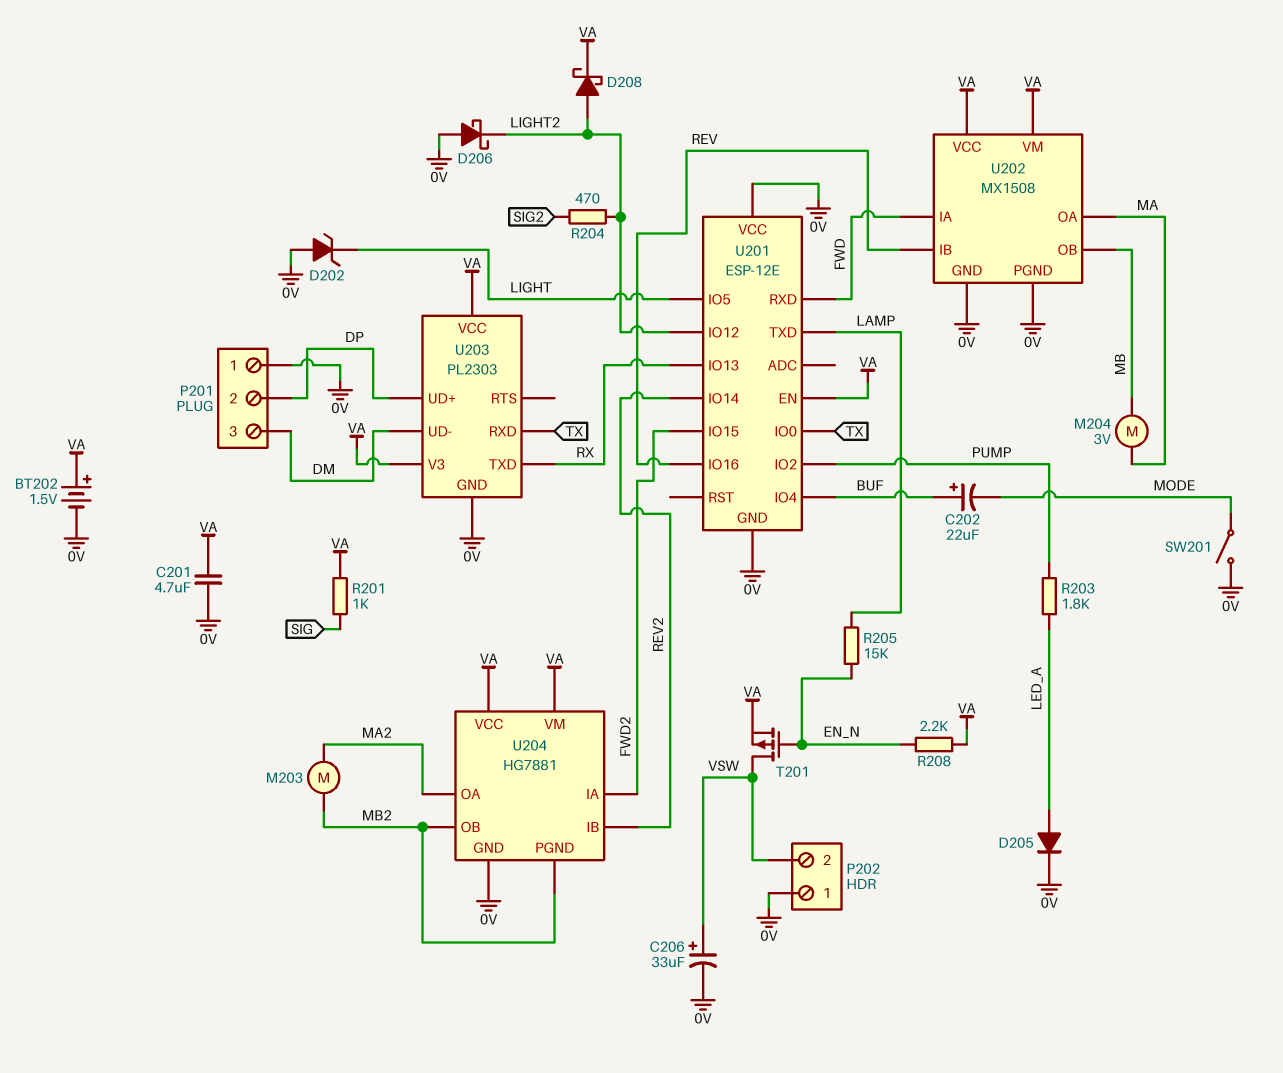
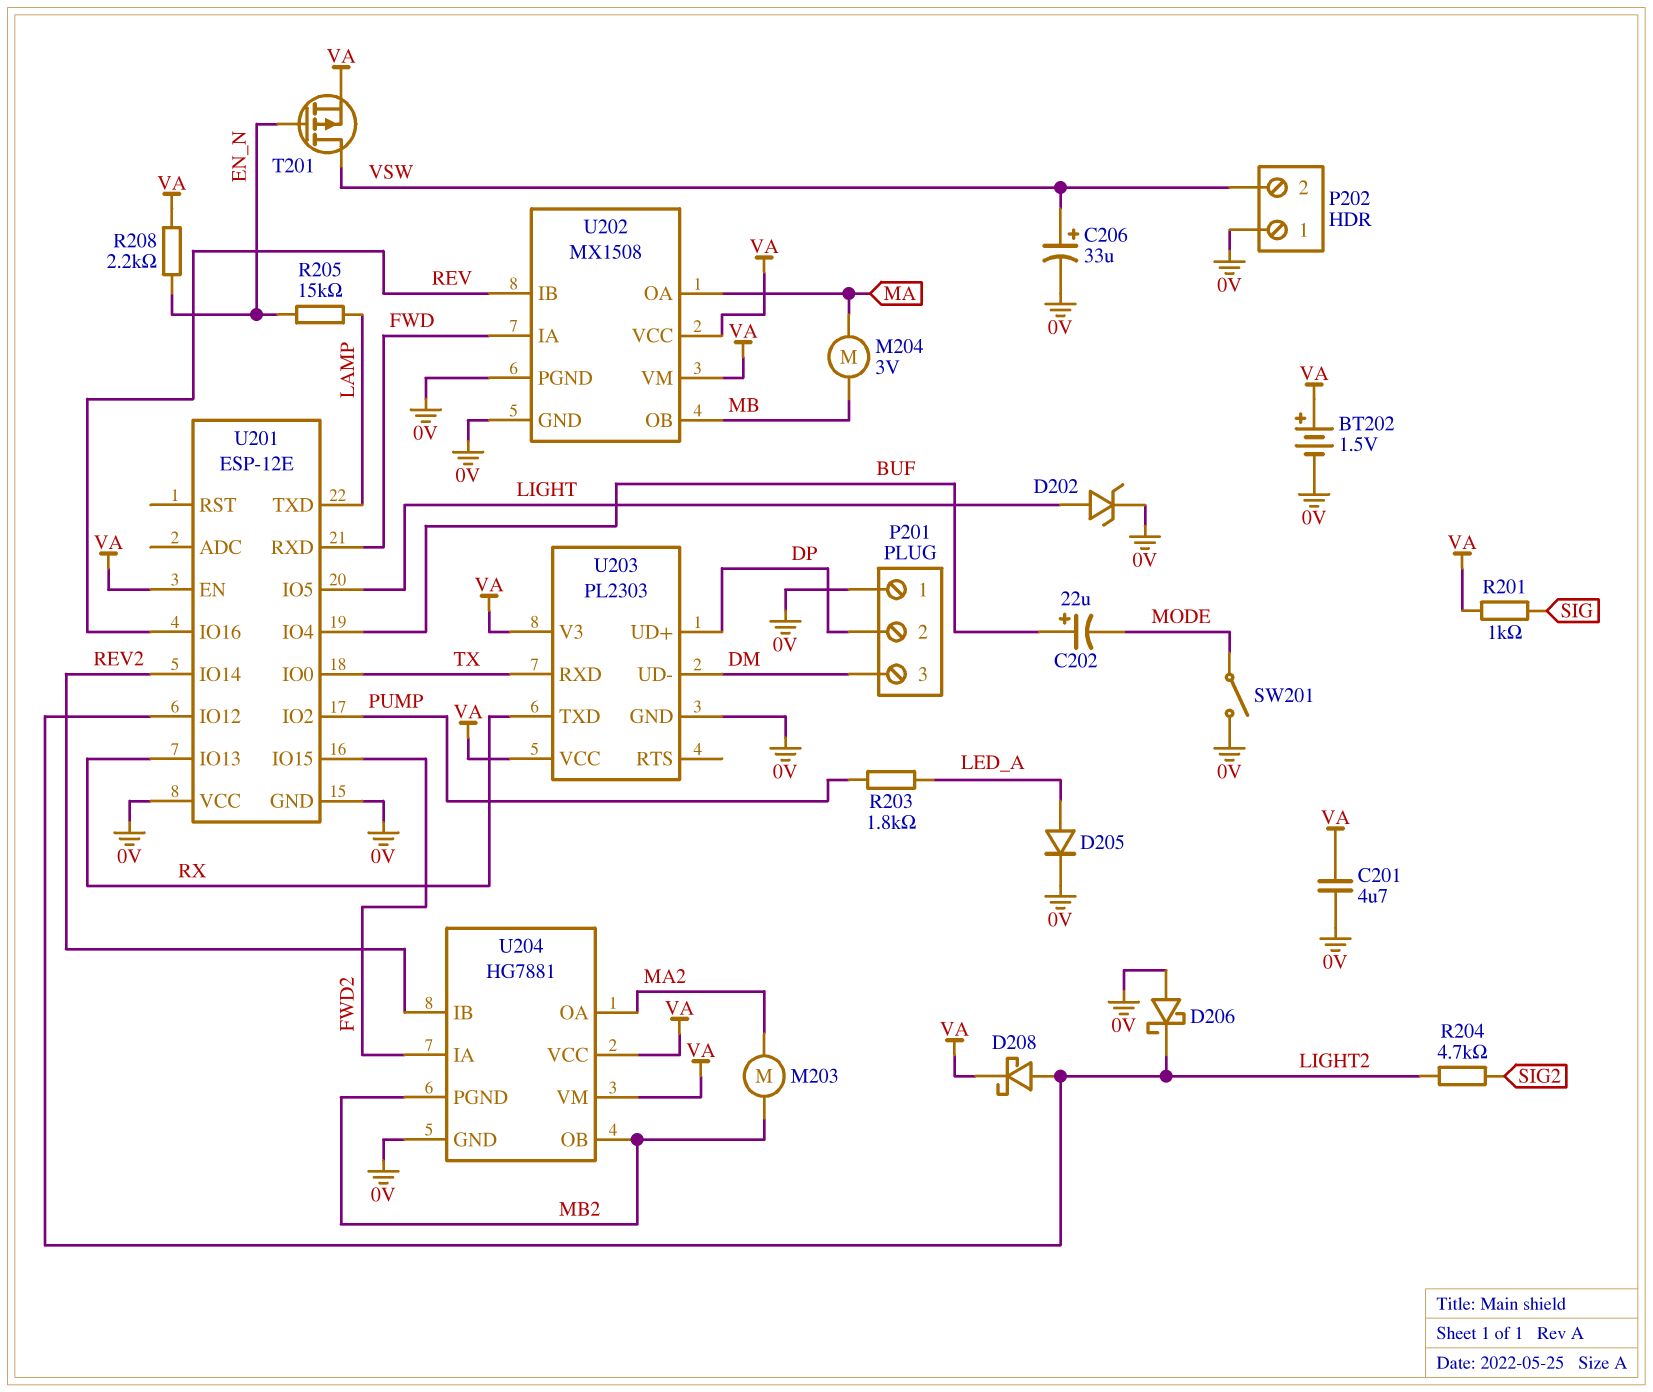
D202: zener (A 0V, K LIGHT) -> zener (A LIGHT, K 0V)
R204: 470 (LIGHT2, SIG2) -> 4.7k (LIGHT2, SIG2)

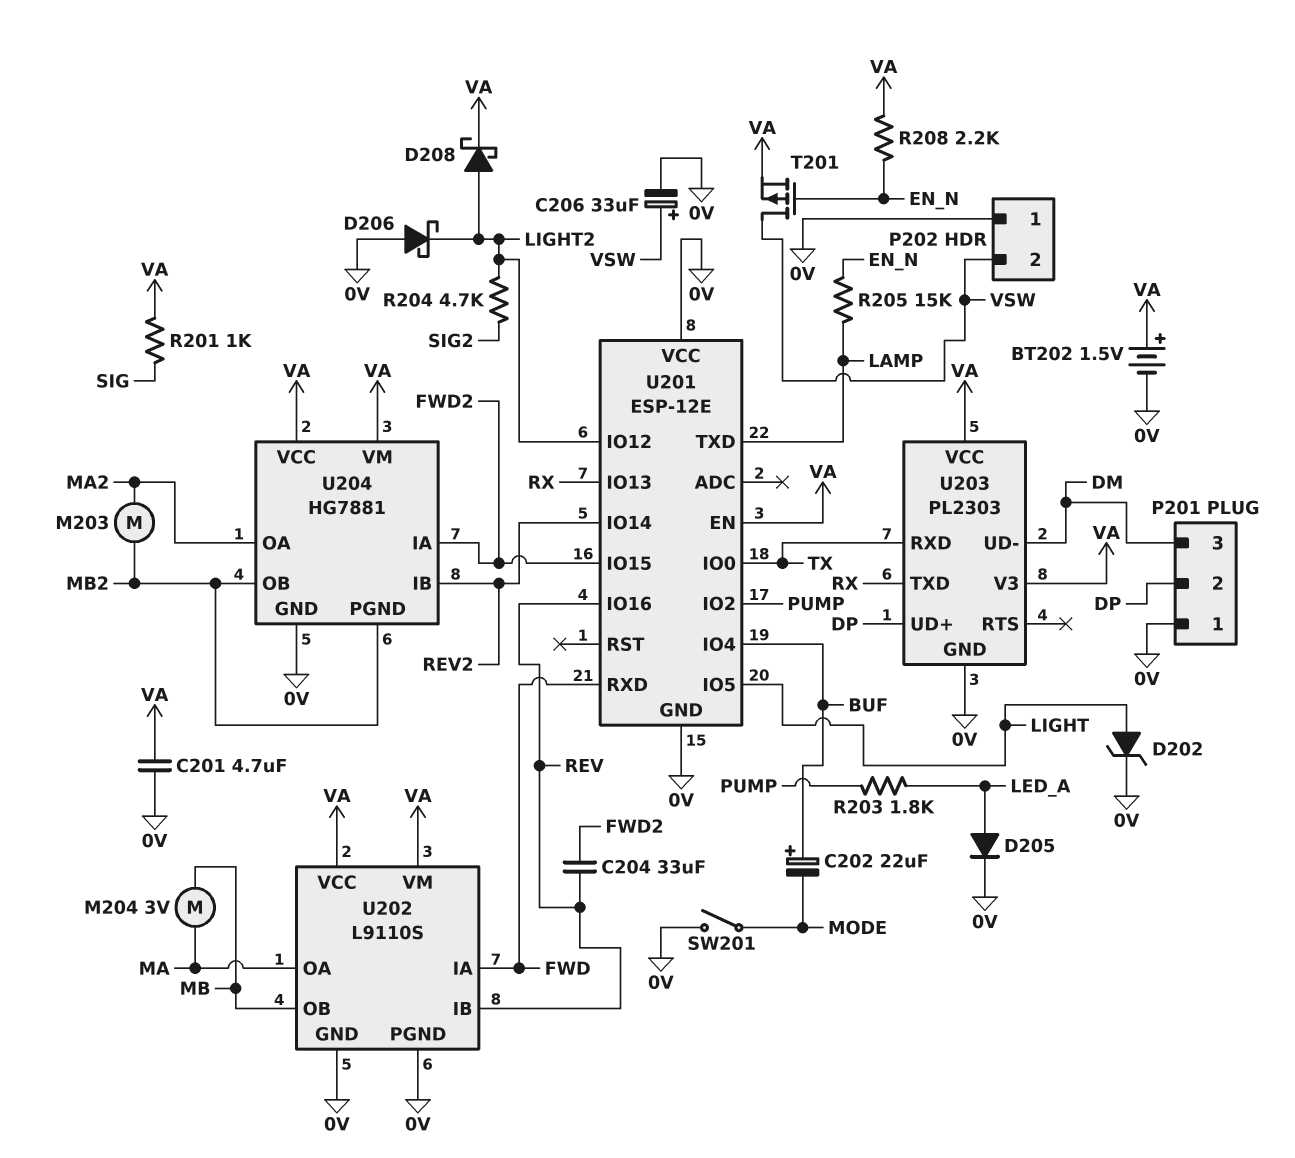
C204: none -> 33uF (FWD2, REV)
U202: MX1508 -> L9110S

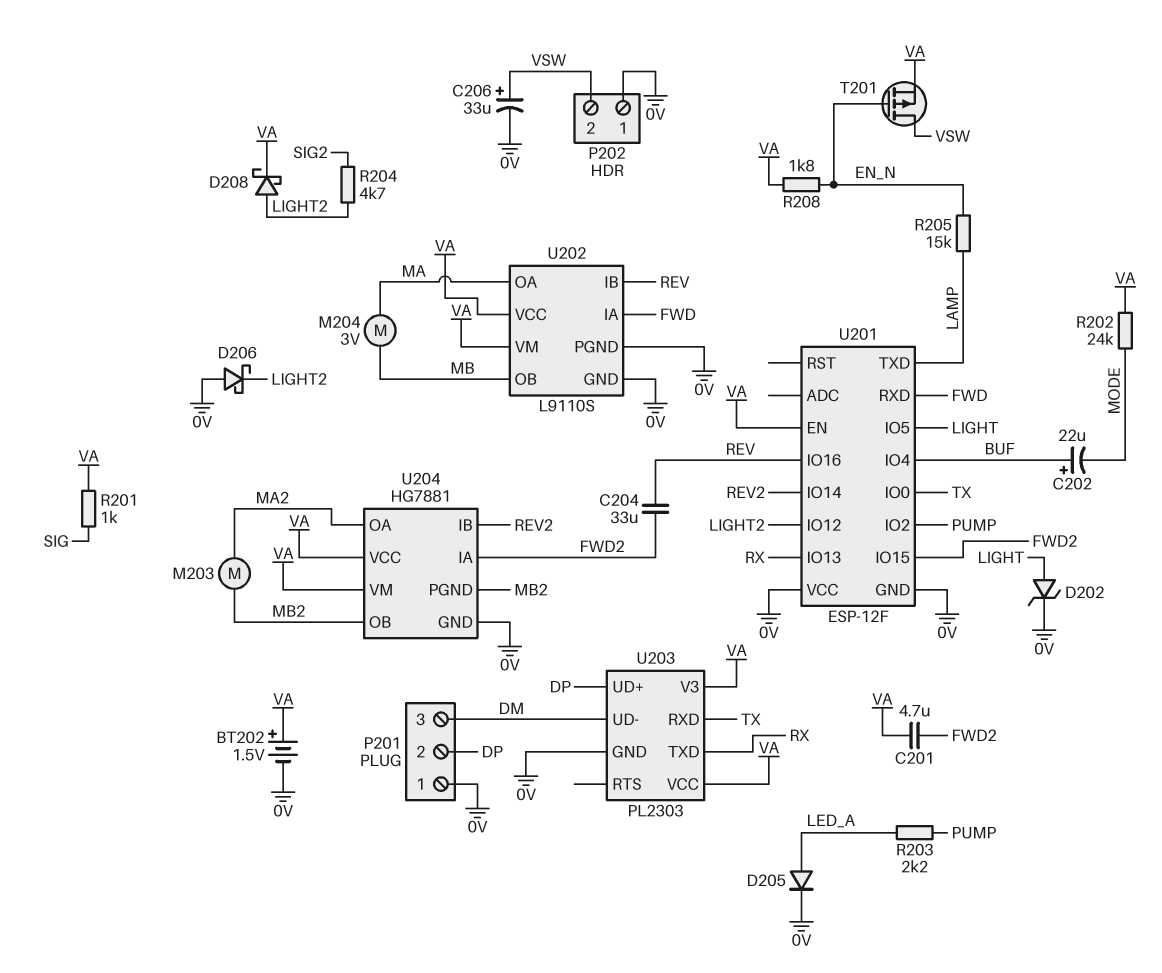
C201: 4.7uF (0V, VA) -> 4.7uF (FWD2, VA)
R202: none -> 24k (MODE, VA)
R203: 1.8k (LED_A, PUMP) -> 2.2k (LED_A, PUMP)
R208: 2.2k (EN_N, VA) -> 1.8k (EN_N, VA)
SW201: switch (0V, MODE) -> none
U201: ESP-12E -> ESP-12F

